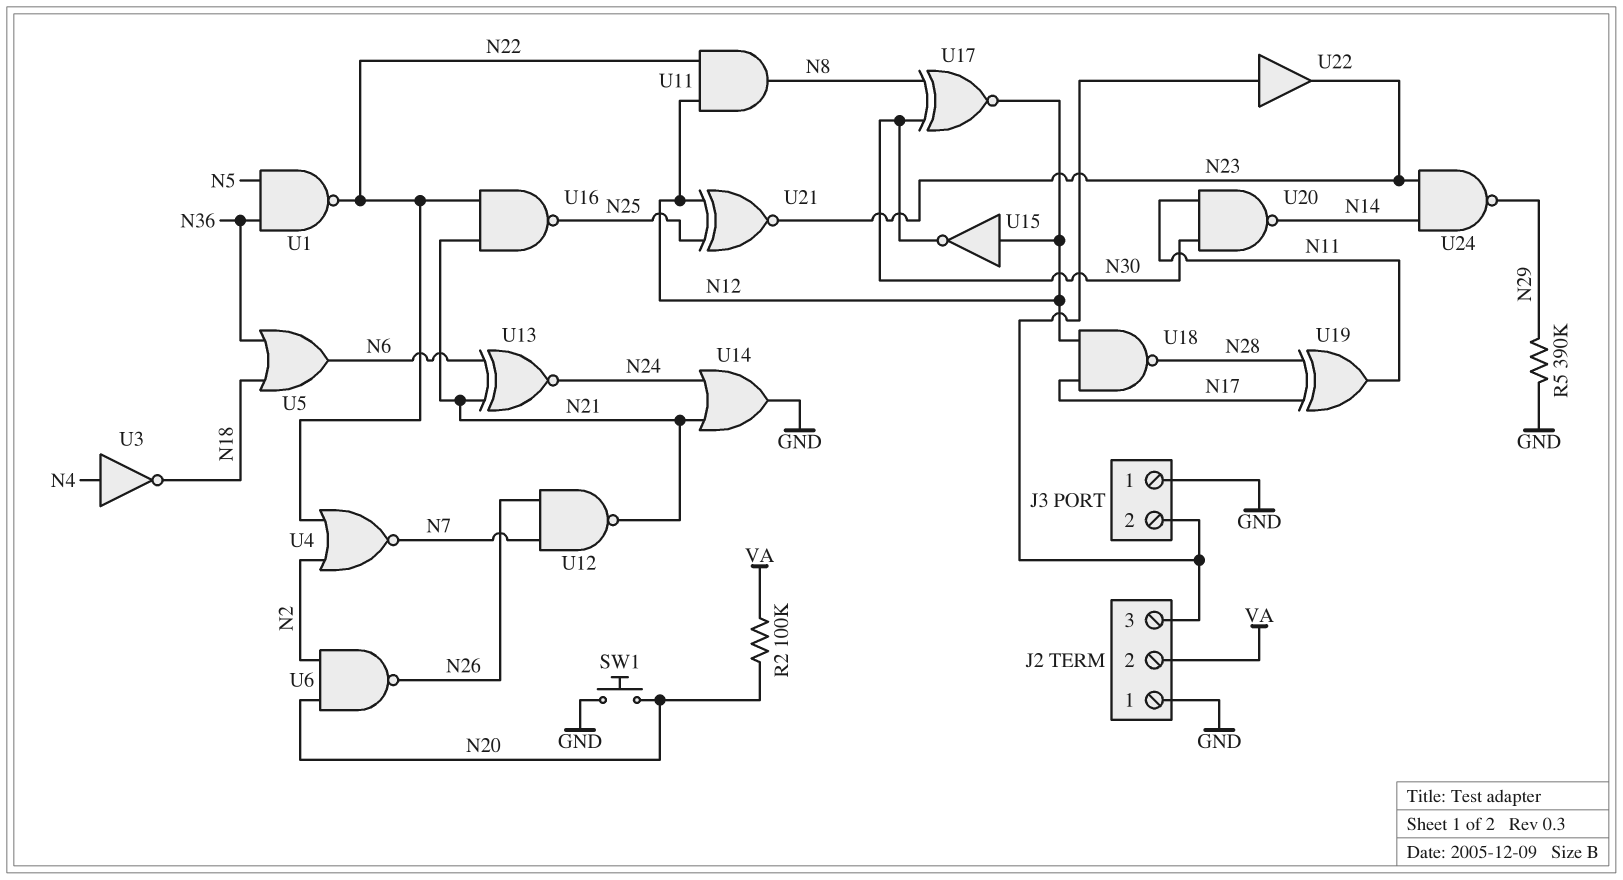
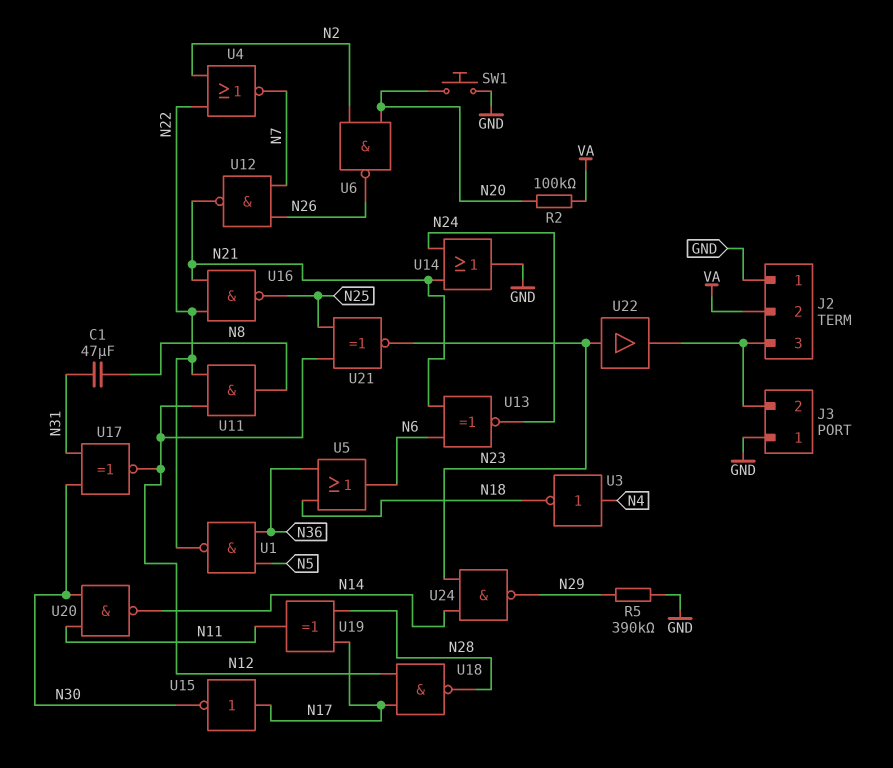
C1: none -> 47uF (N8, N31)
U15: NOT (in N12, out N30) -> NOT (in N17, out N30)
U17: XNOR (in N8, in N30, out N12) -> XNOR (in N30, in N31, out N12)
U22: buffer (in J2/3, out N23) -> buffer (in N23, out J2/3)

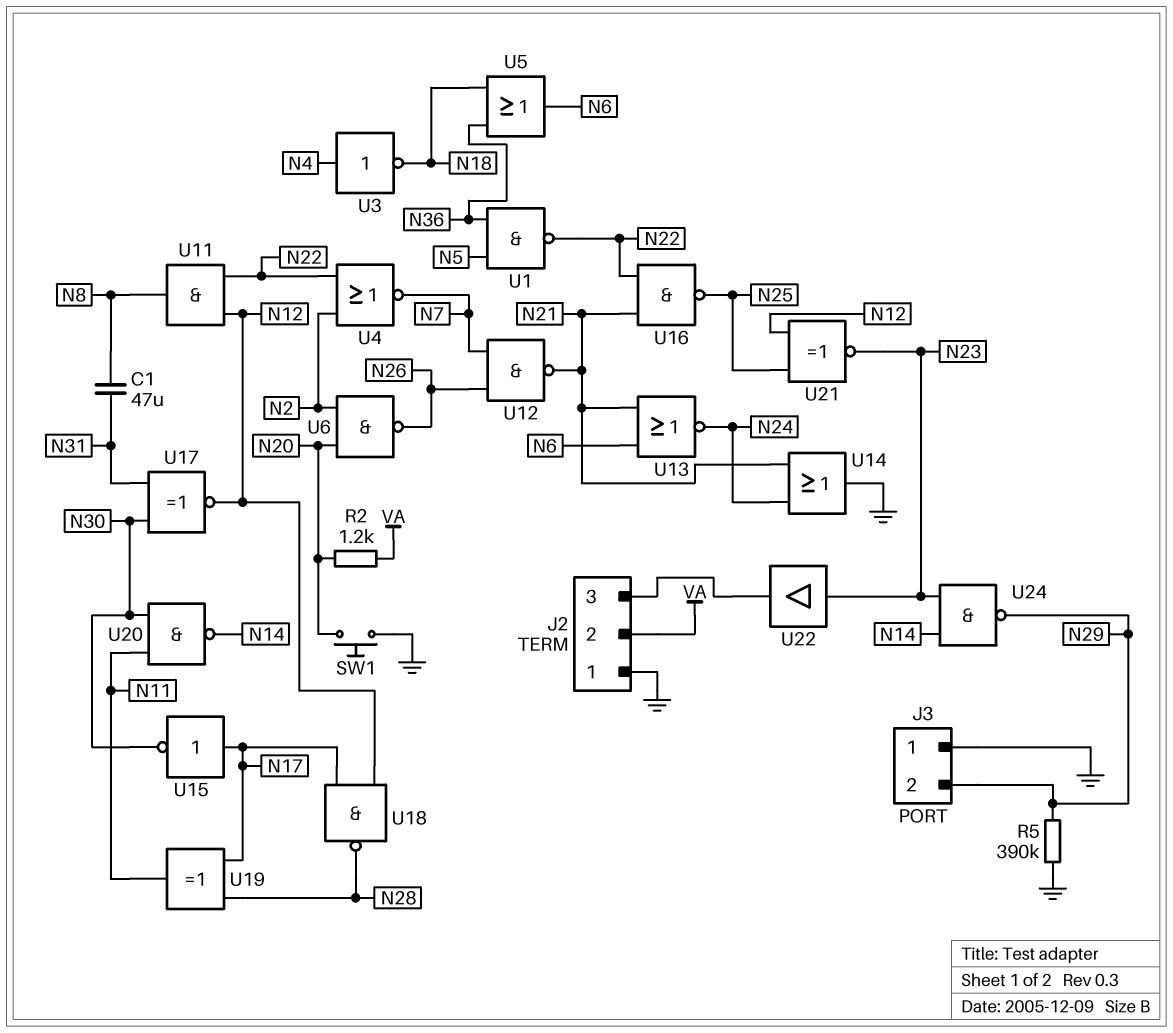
J3 pin 2: J2/3 -> N29
R2: 100k (N20, VA) -> 1.2k (N20, VA)
U13: XNOR (in N6, in N21, out N24) -> NOR (in N6, in N21, out N24)

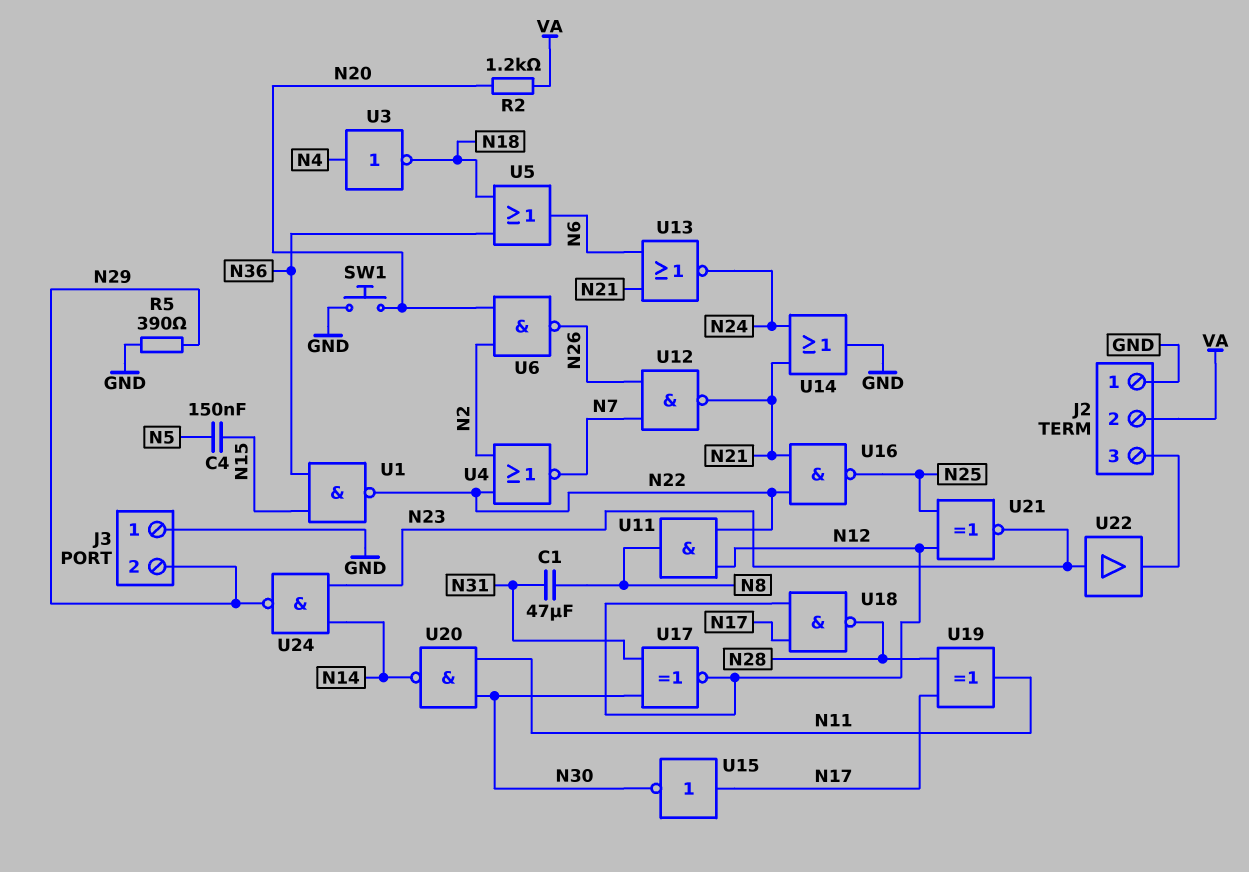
C4: none -> 150nF (N5, N15)
R5: 390k (GND, N29) -> 390 (GND, N29)
U1: NAND (in N5, in N36, out N22) -> NAND (in N15, in N36, out N22)

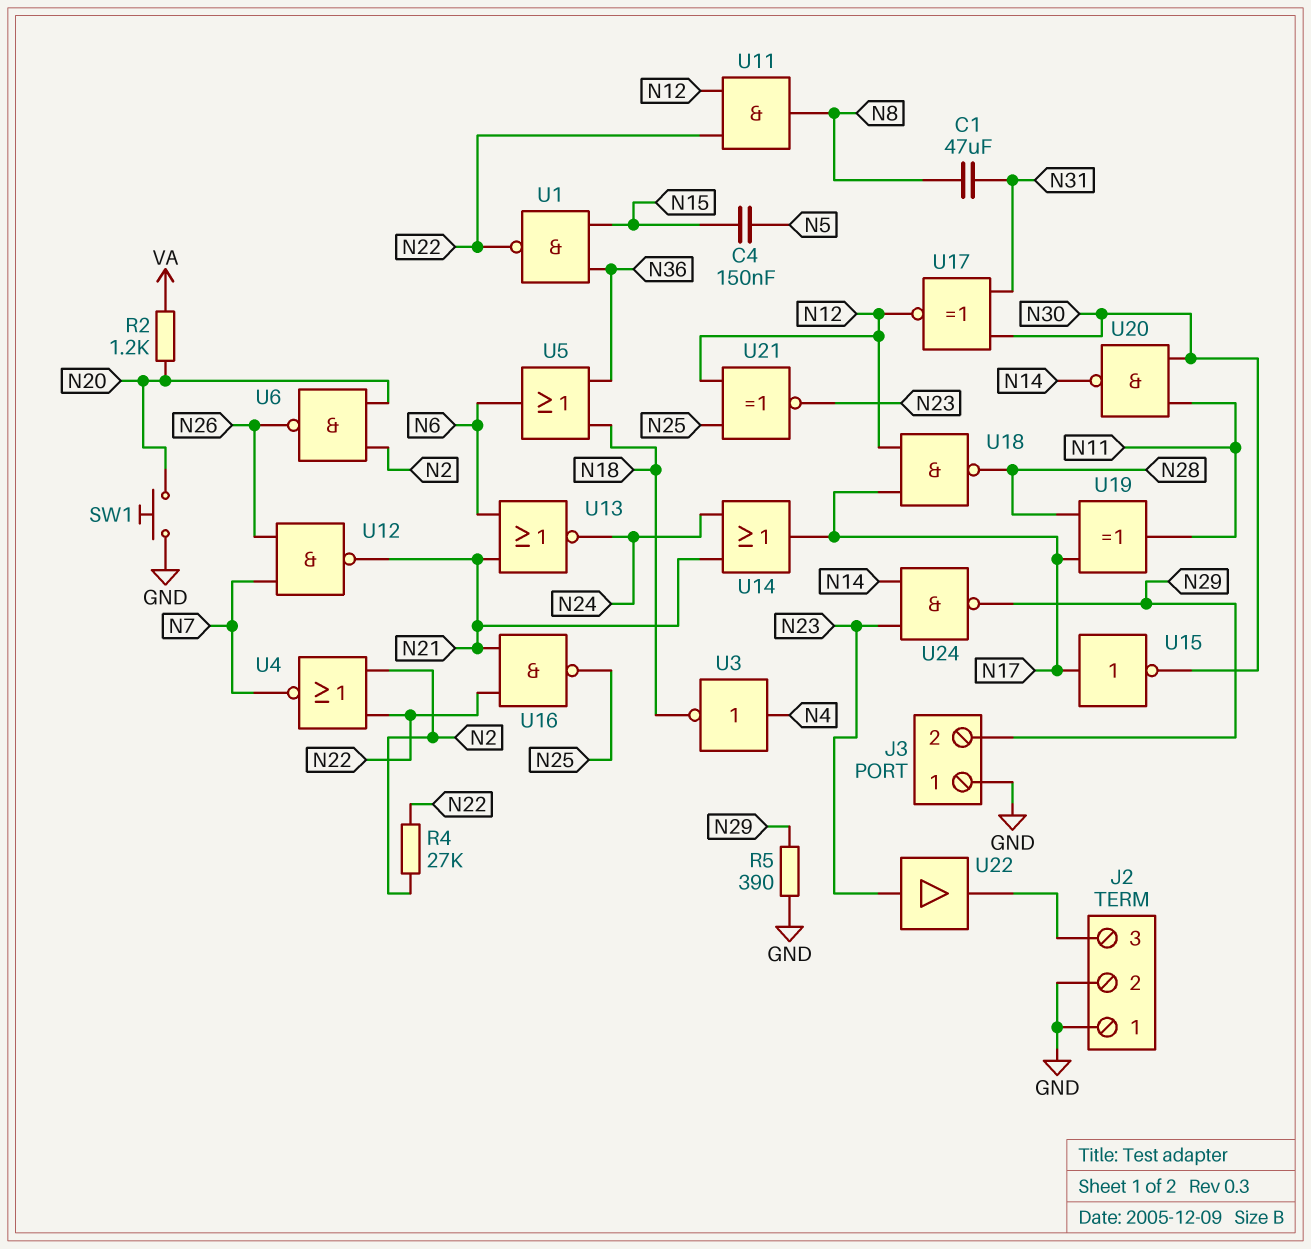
J2 pin 2: VA -> GND
R4: none -> 27k (N2, N22)
U14: OR (in N21, in N24, out GND) -> OR (in N21, in N24, out N17)

